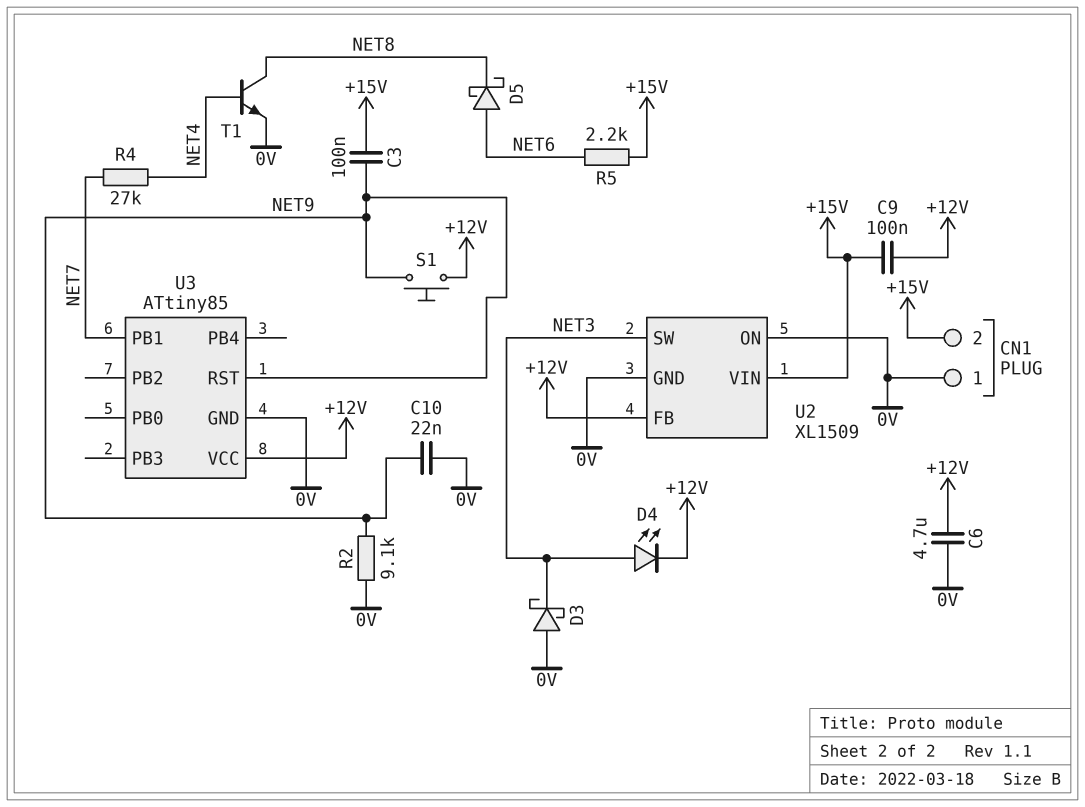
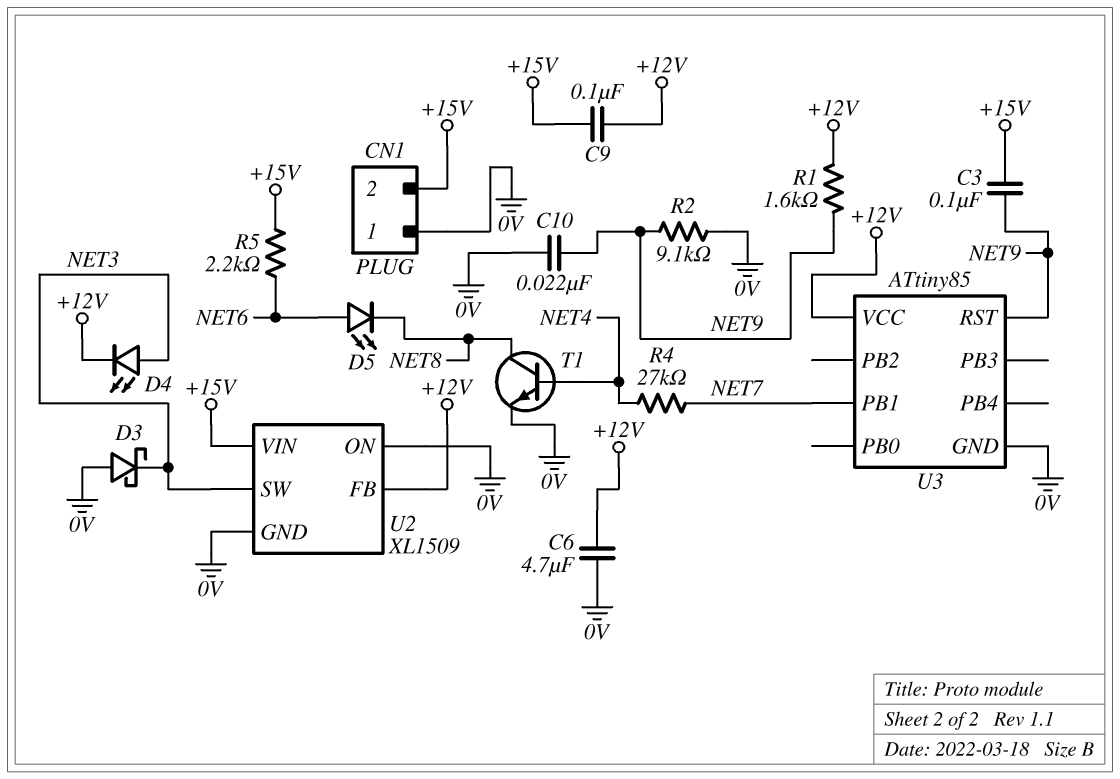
D5: schottky (A NET6, K NET8) -> LED (A NET6, K NET8)
R1: none -> 1.6k (+12V, NET9)
S1: button (+12V, NET9) -> none

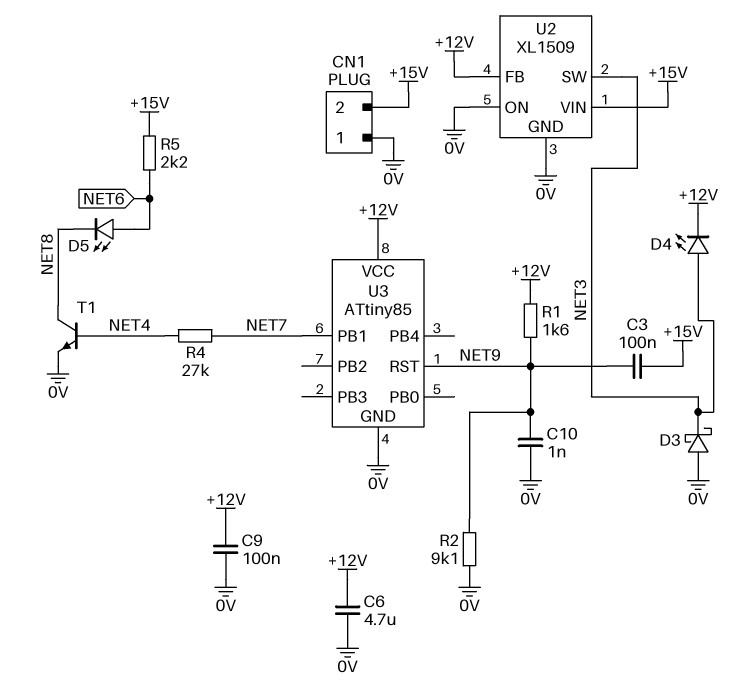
C9: 100nF (+12V, +15V) -> 100nF (+12V, 0V)
C10: 22nF (0V, NET9) -> 1nF (0V, NET9)

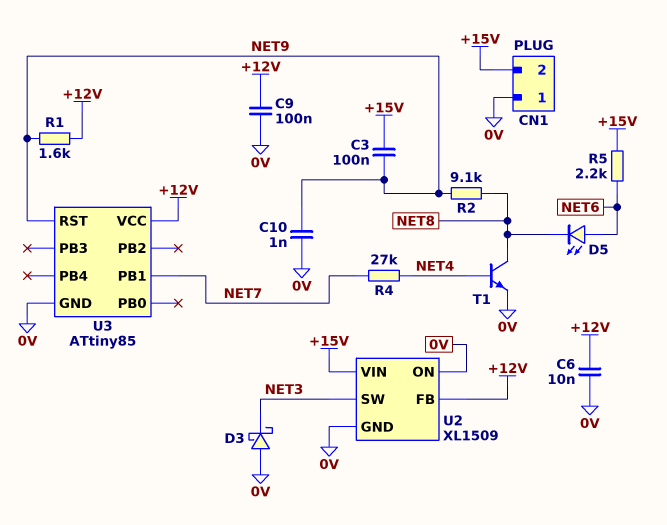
C6: 4.7uF (+12V, 0V) -> 10nF (+12V, 0V)
D4: LED (A NET3, K +12V) -> none
R2: 9.1k (0V, NET9) -> 9.1k (NET8, NET9)

